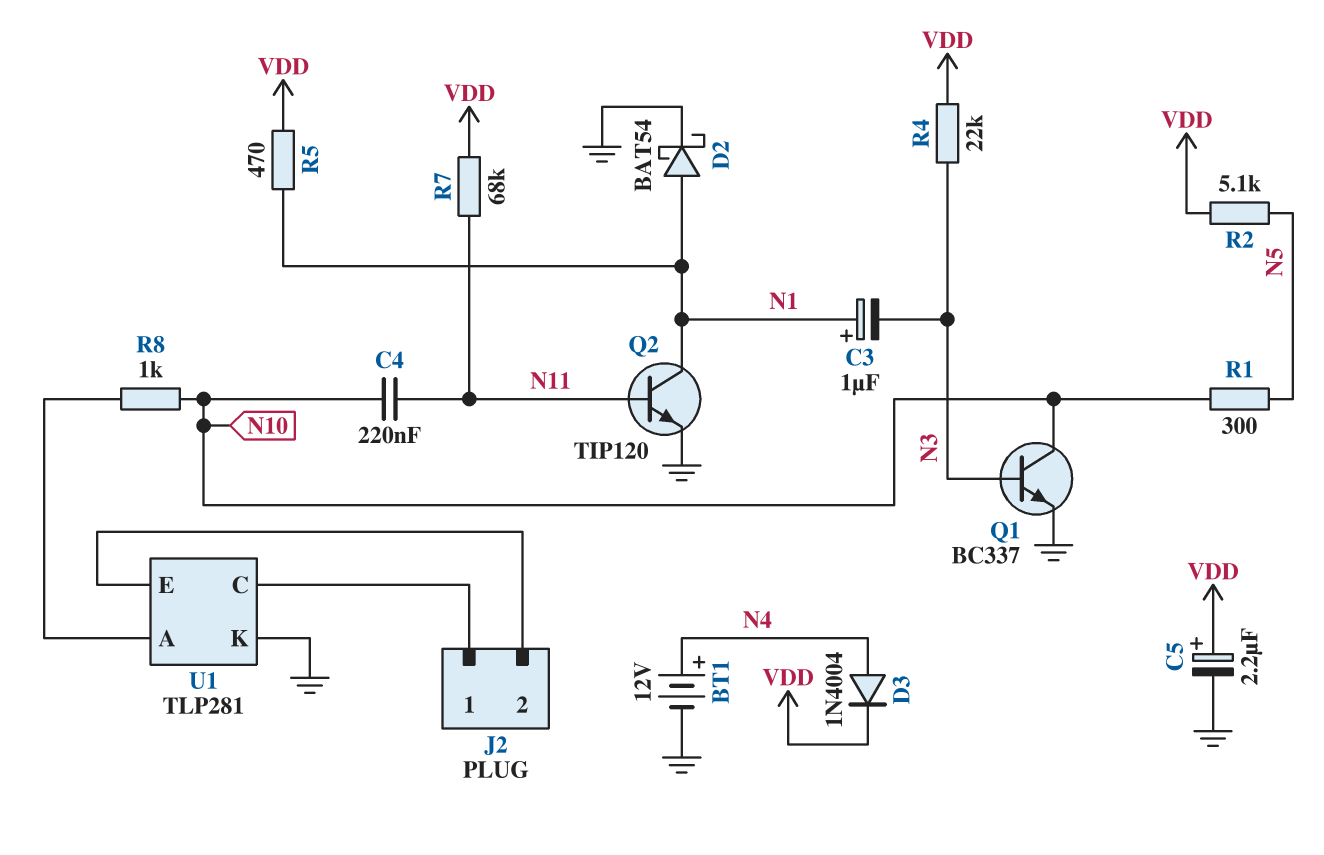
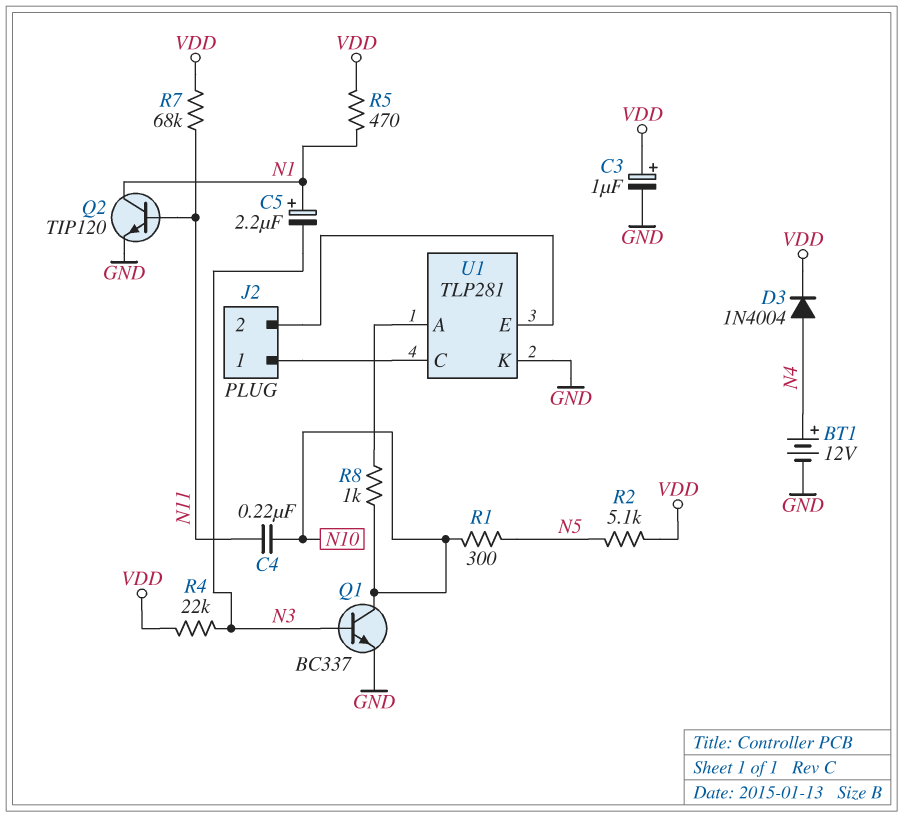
C3: 1uF (plus N1, minus N3) -> 1uF (plus VDD, minus GND)
C5: 2.2uF (plus VDD, minus GND) -> 2.2uF (plus N1, minus N3)
D2: schottky BAT54 (A N1, K GND) -> none

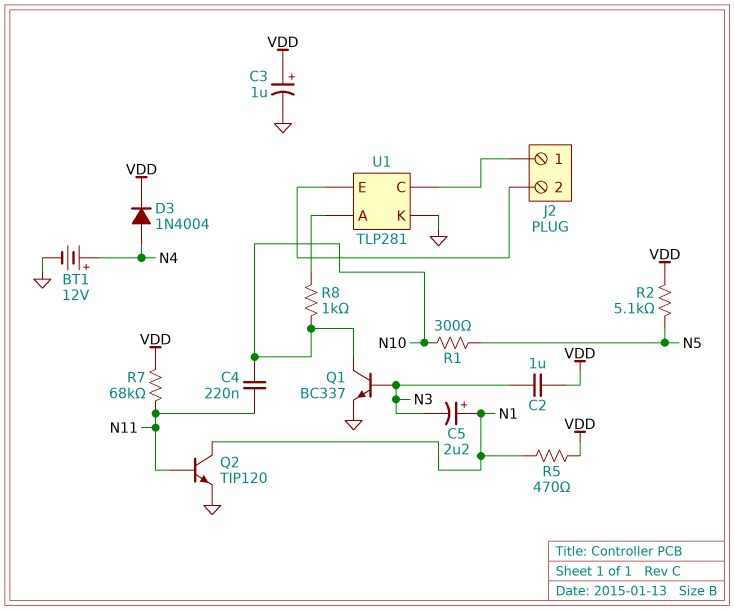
C2: none -> 1uF (N3, VDD)
R4: 22k (N3, VDD) -> none

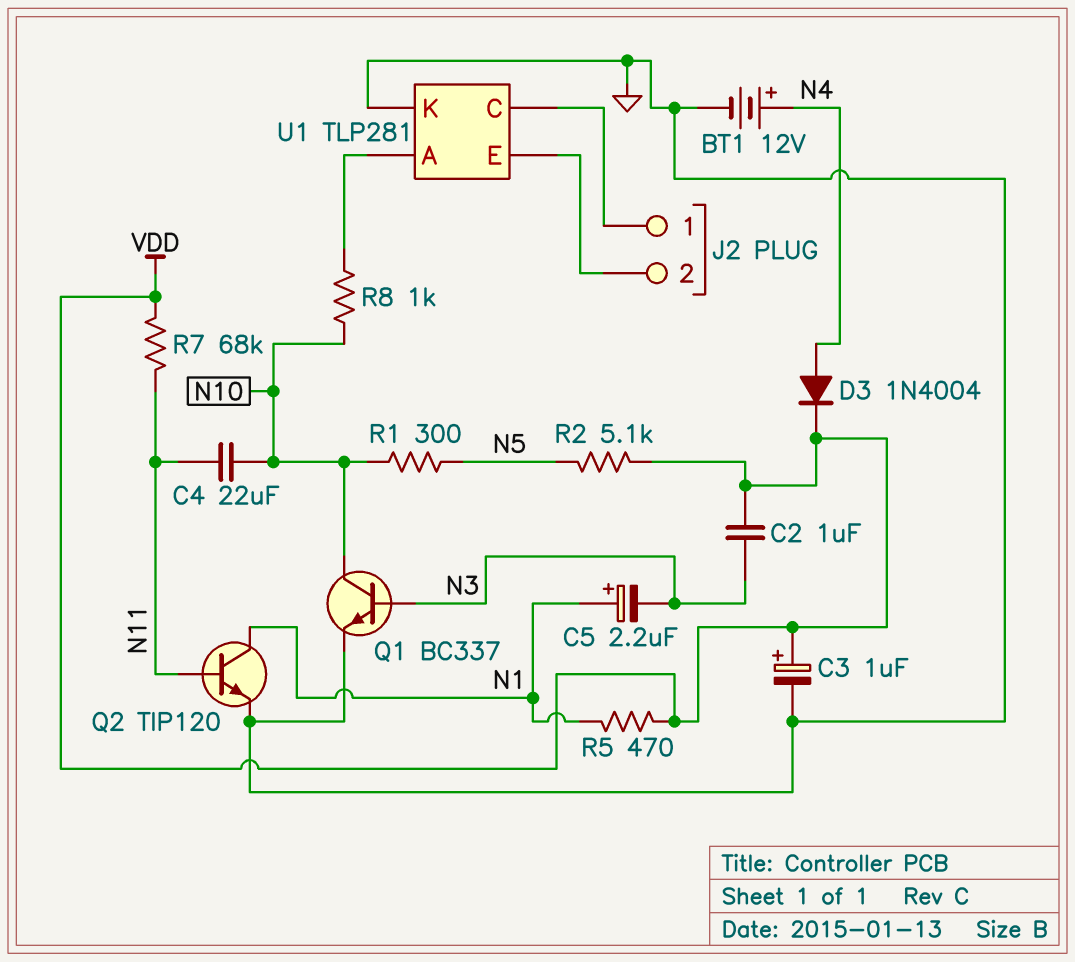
C4: 220nF (N10, N11) -> 22uF (N10, N11)

